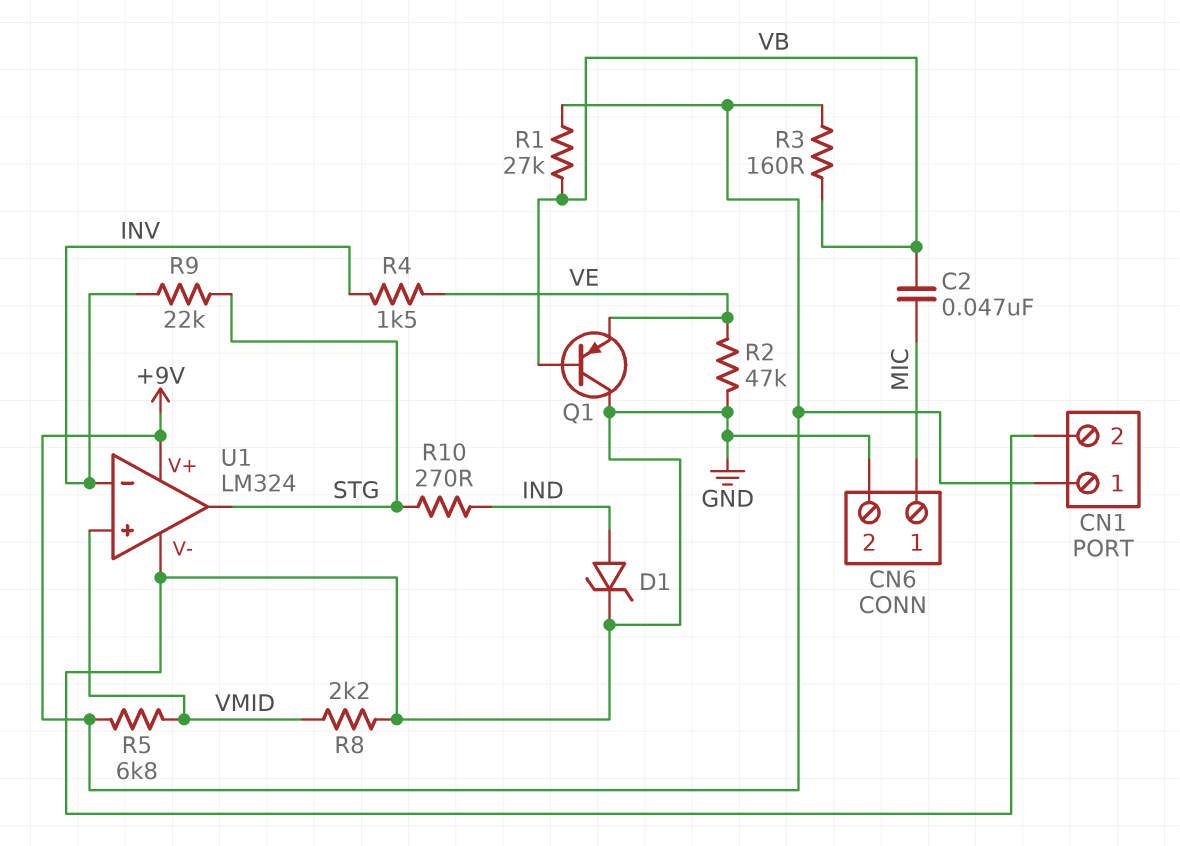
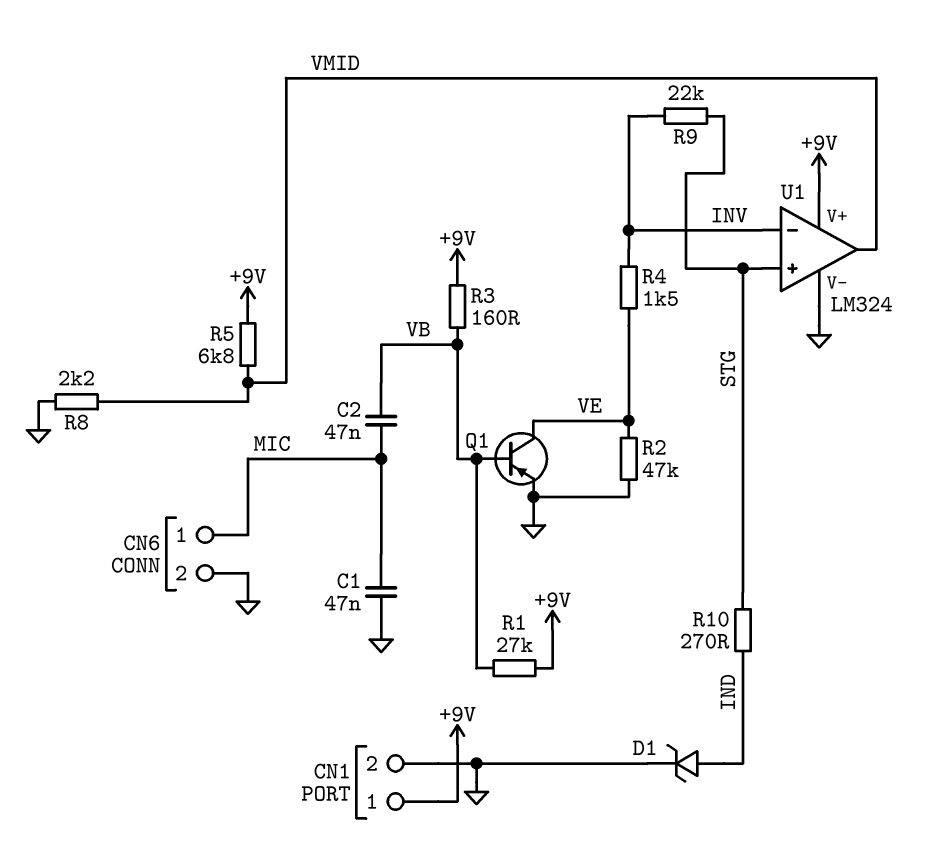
C1: none -> 47nF (GND, MIC)
Q1: PNP (B VB, C GND, E VE) -> PNP (B VB, C VE, E GND)
U1 pin in+: VMID -> STG
U1 pin out: STG -> VMID

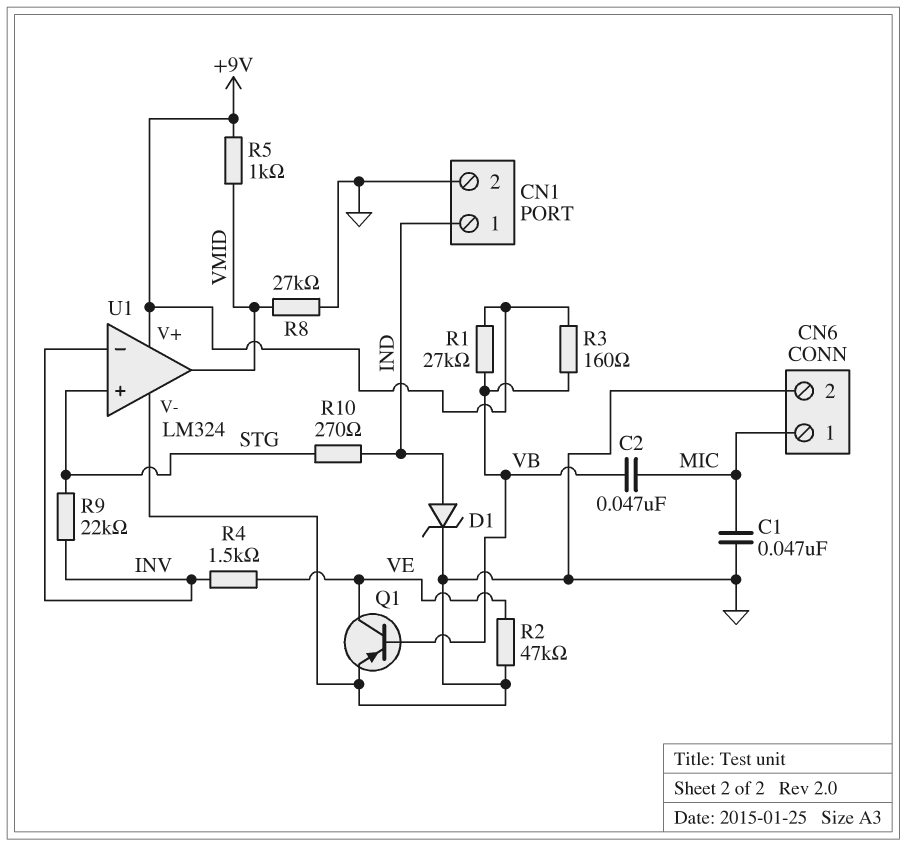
CN1 pin 1: +9V -> IND
R5: 6.8k (+9V, VMID) -> 1k (+9V, VMID)
R8: 2.2k (GND, VMID) -> 27k (GND, VMID)

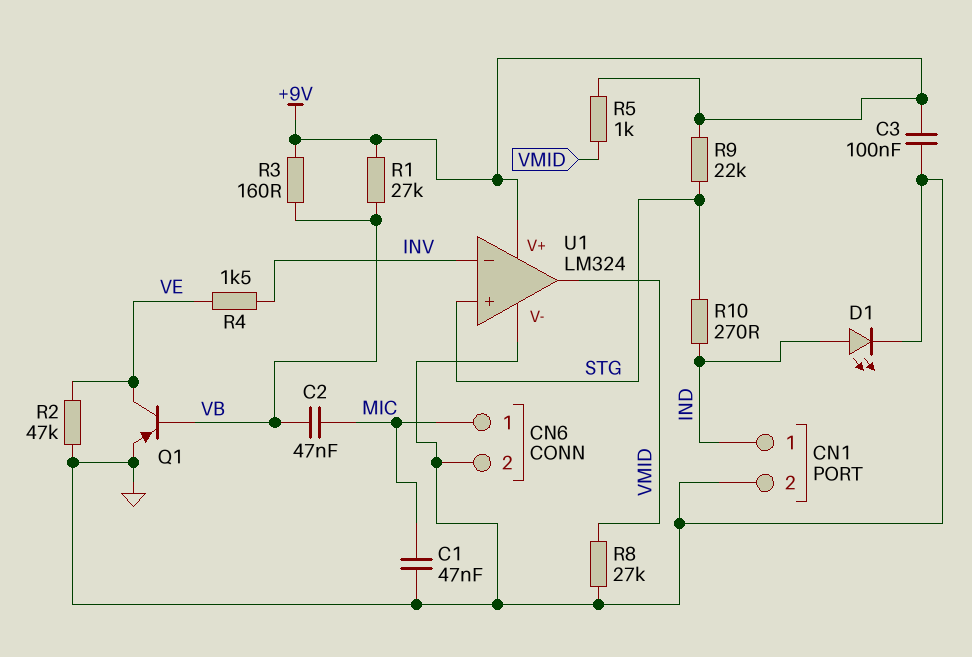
C3: none -> 100nF (+9V, GND)
D1: zener (A IND, K GND) -> LED (A IND, K GND)
R9: 22k (INV, STG) -> 22k (+9V, STG)

